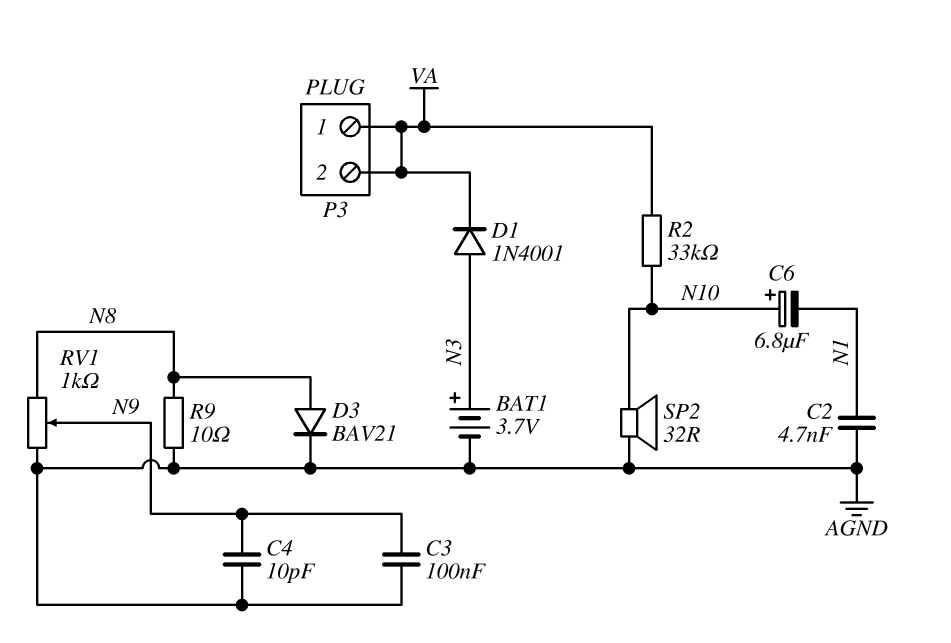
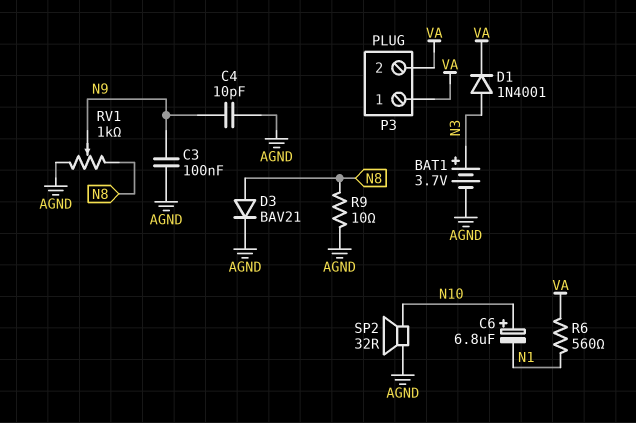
C2: 4.7nF (AGND, N1) -> none
R2: 33k (N10, VA) -> none
R6: none -> 560 (N1, VA)

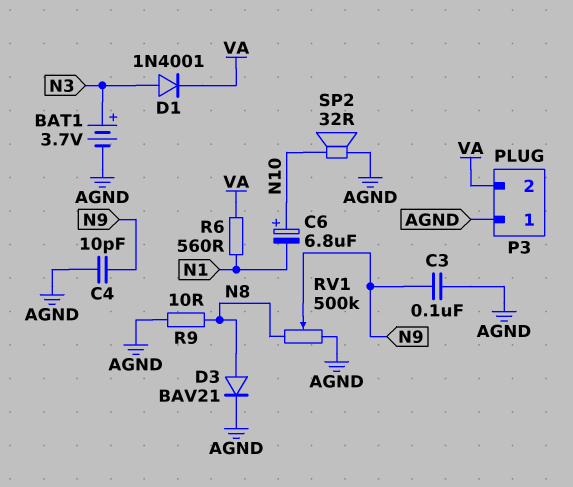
P3 pin 1: VA -> AGND
RV1: 1k (AGND, N8, wiper N9) -> 500k (AGND, N8, wiper N9)

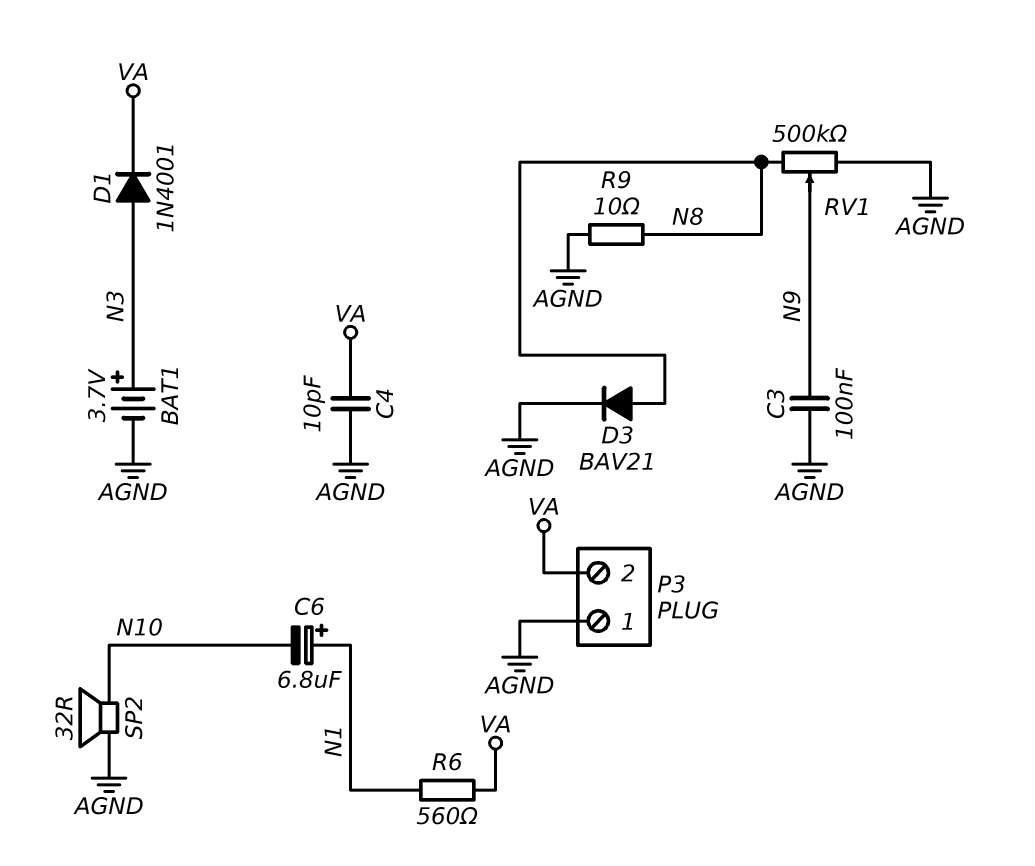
C4: 10pF (AGND, N9) -> 10pF (AGND, VA)
C6: 6.8uF (plus N10, minus N1) -> 6.8uF (plus N1, minus N10)

